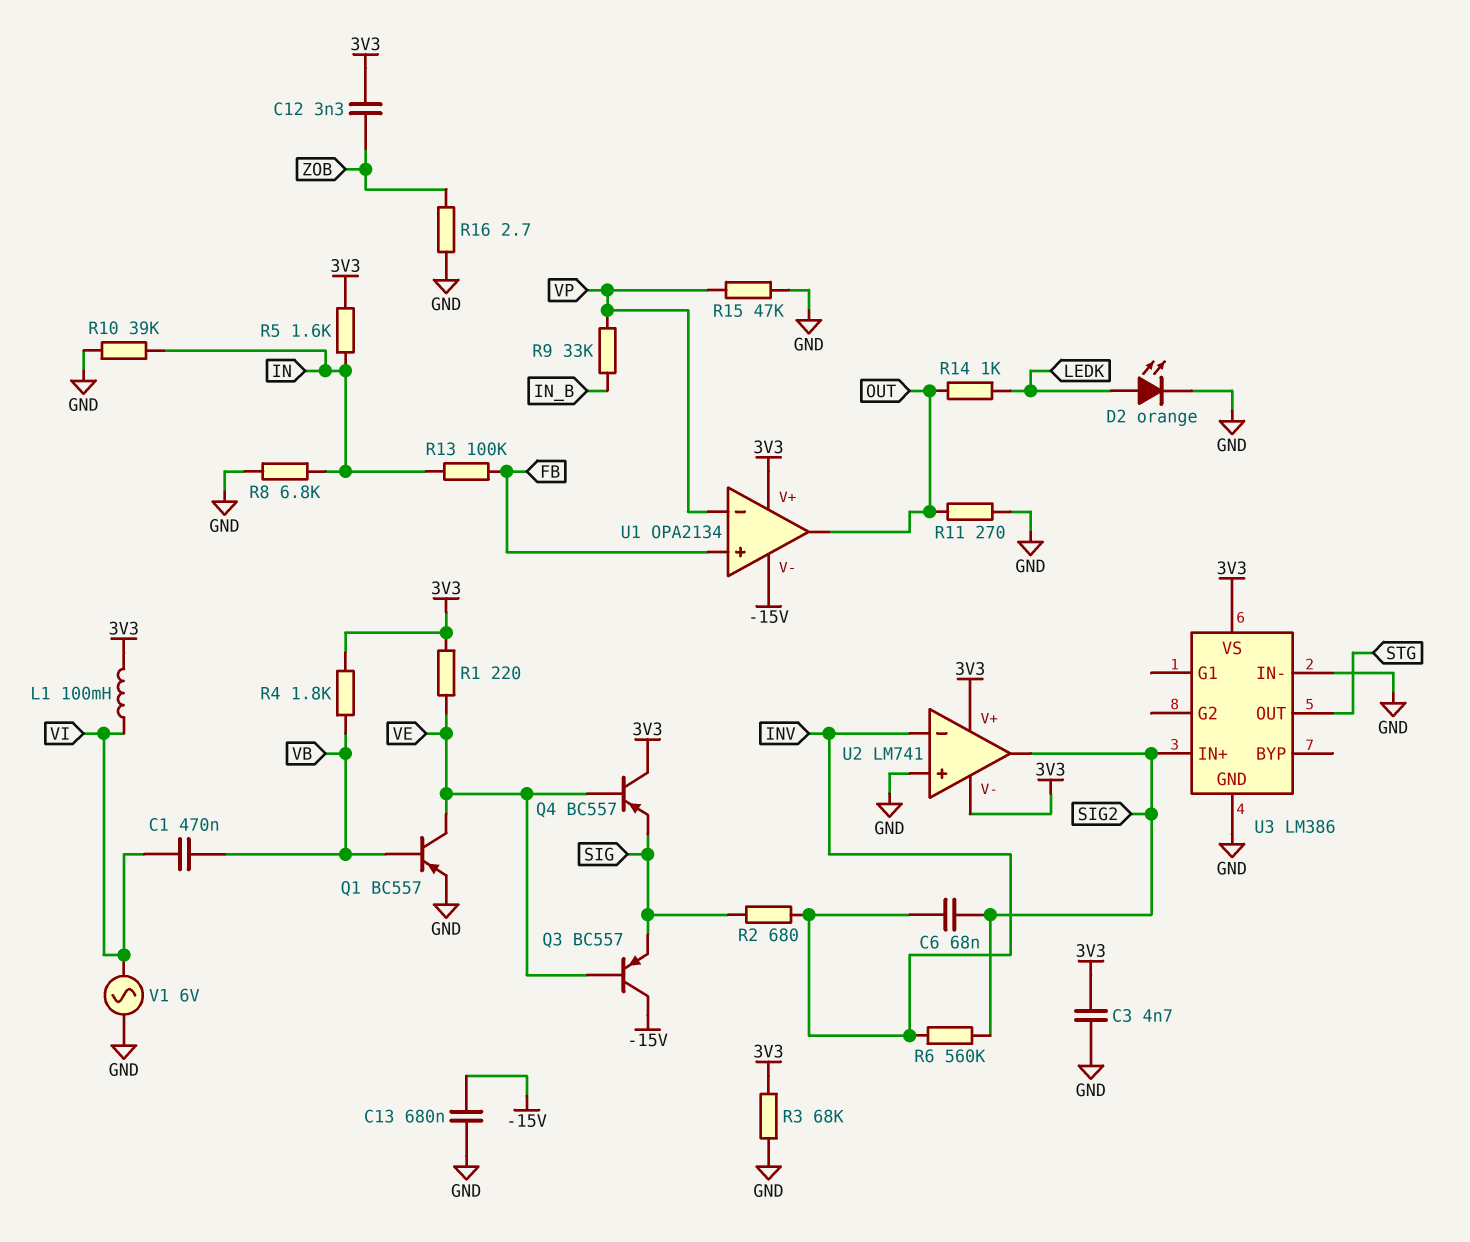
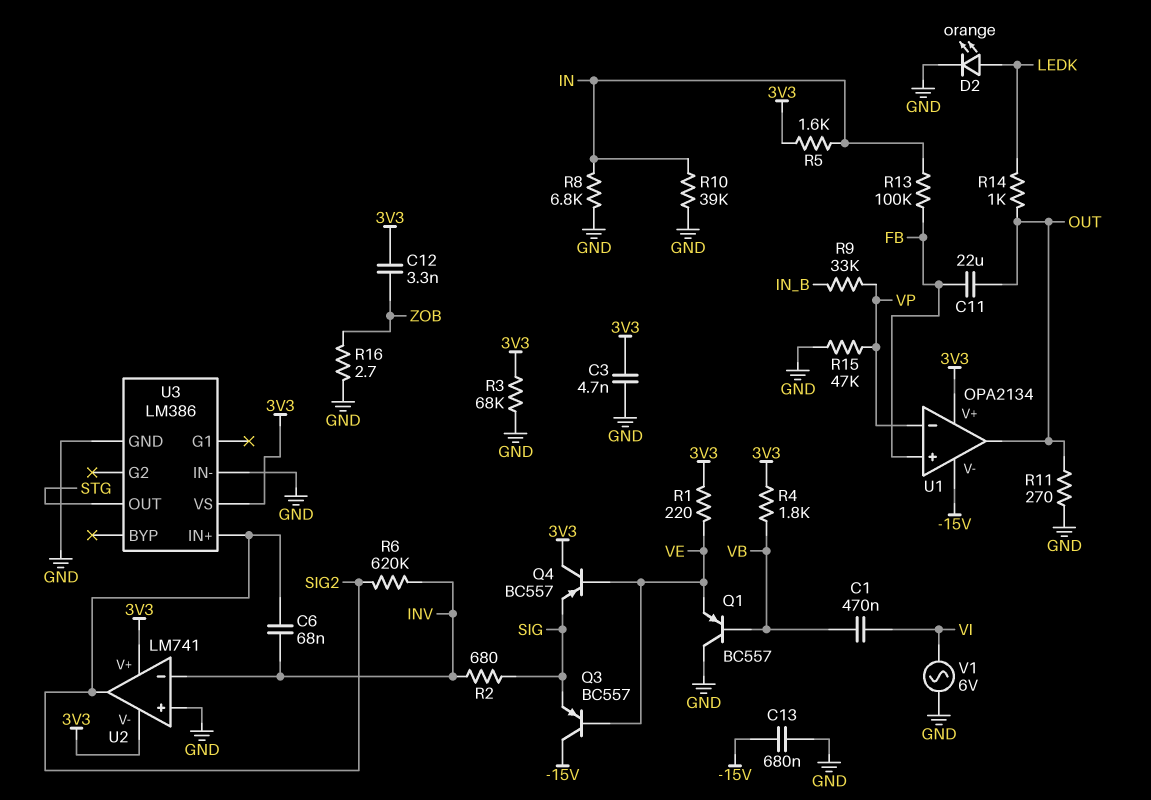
C11: none -> 22uF (FB, OUT)
L1: 100mH (3V3, VI) -> none
Q1: PNP BC557 (B VB, C VE, E GND) -> PNP BC557 (B VB, C GND, E VE)
R6: 560k (INV, SIG2) -> 620k (INV, SIG2)

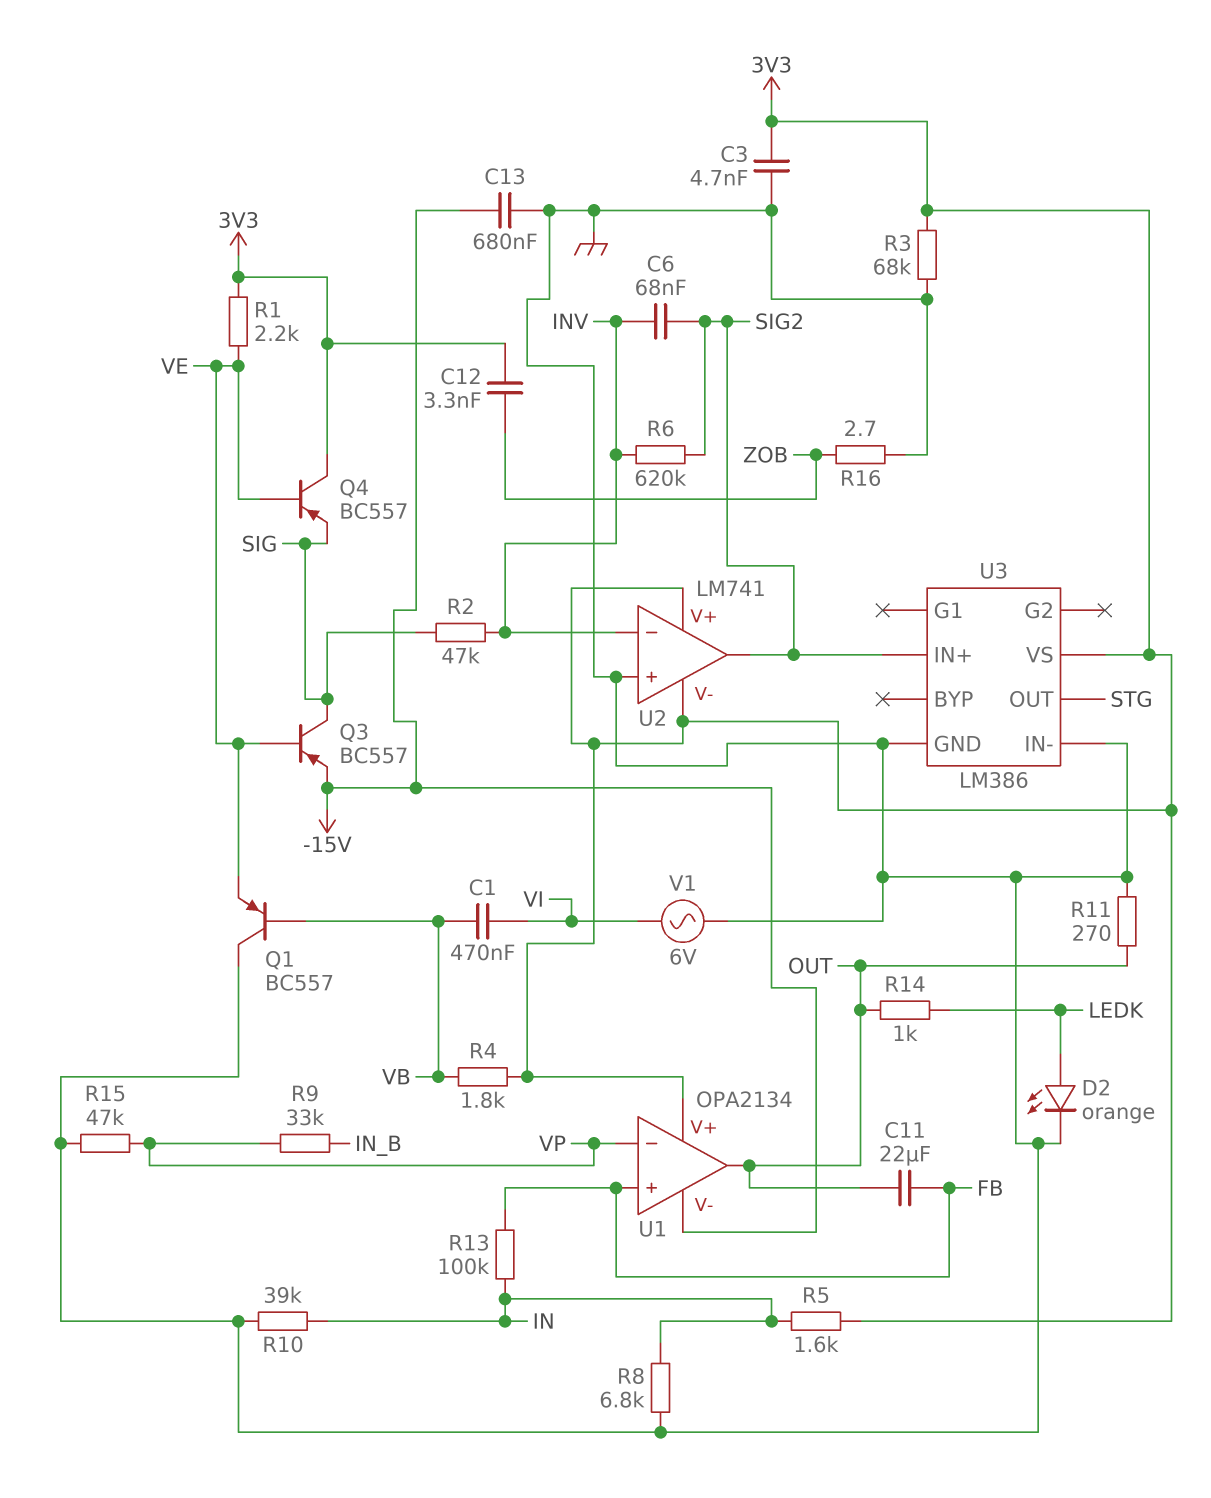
Q3: PNP BC557 (B VE, C -15V, E SIG) -> PNP BC557 (B VE, C SIG, E -15V)
R1: 220 (3V3, VE) -> 2.2k (3V3, VE)
R2: 680 (INV, SIG) -> 47k (INV, SIG)

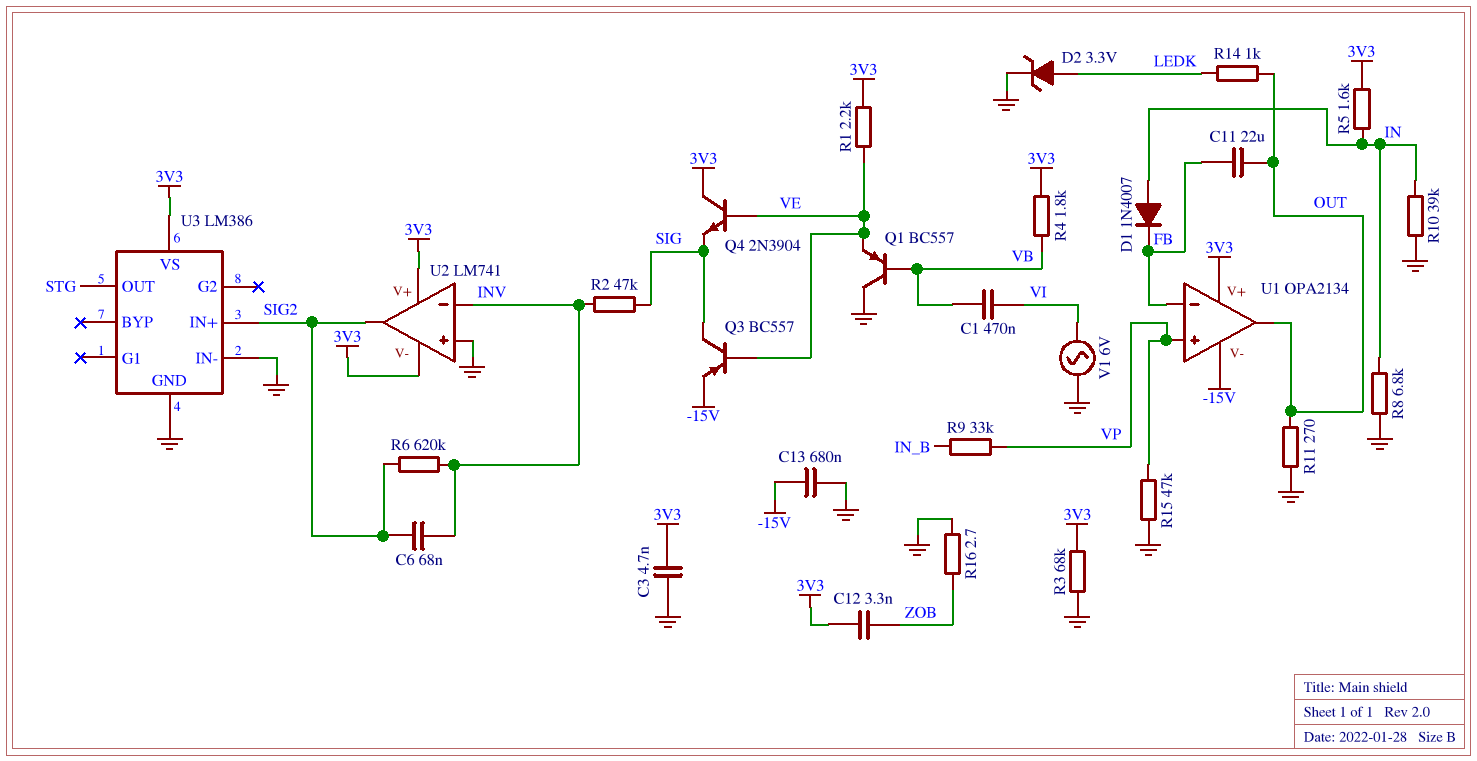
D1: none -> diode 1N4007 (A IN, K FB)
D2: LED orange (A LEDK, K GND) -> zener 3.3V (A LEDK, K GND)
Q4: PNP BC557 (B VE, C 3V3, E SIG) -> NPN 2N3904 (B VE, C 3V3, E SIG)
R13: 100k (FB, IN) -> none
U1 pin in+: FB -> VP
U1 pin in-: VP -> FB

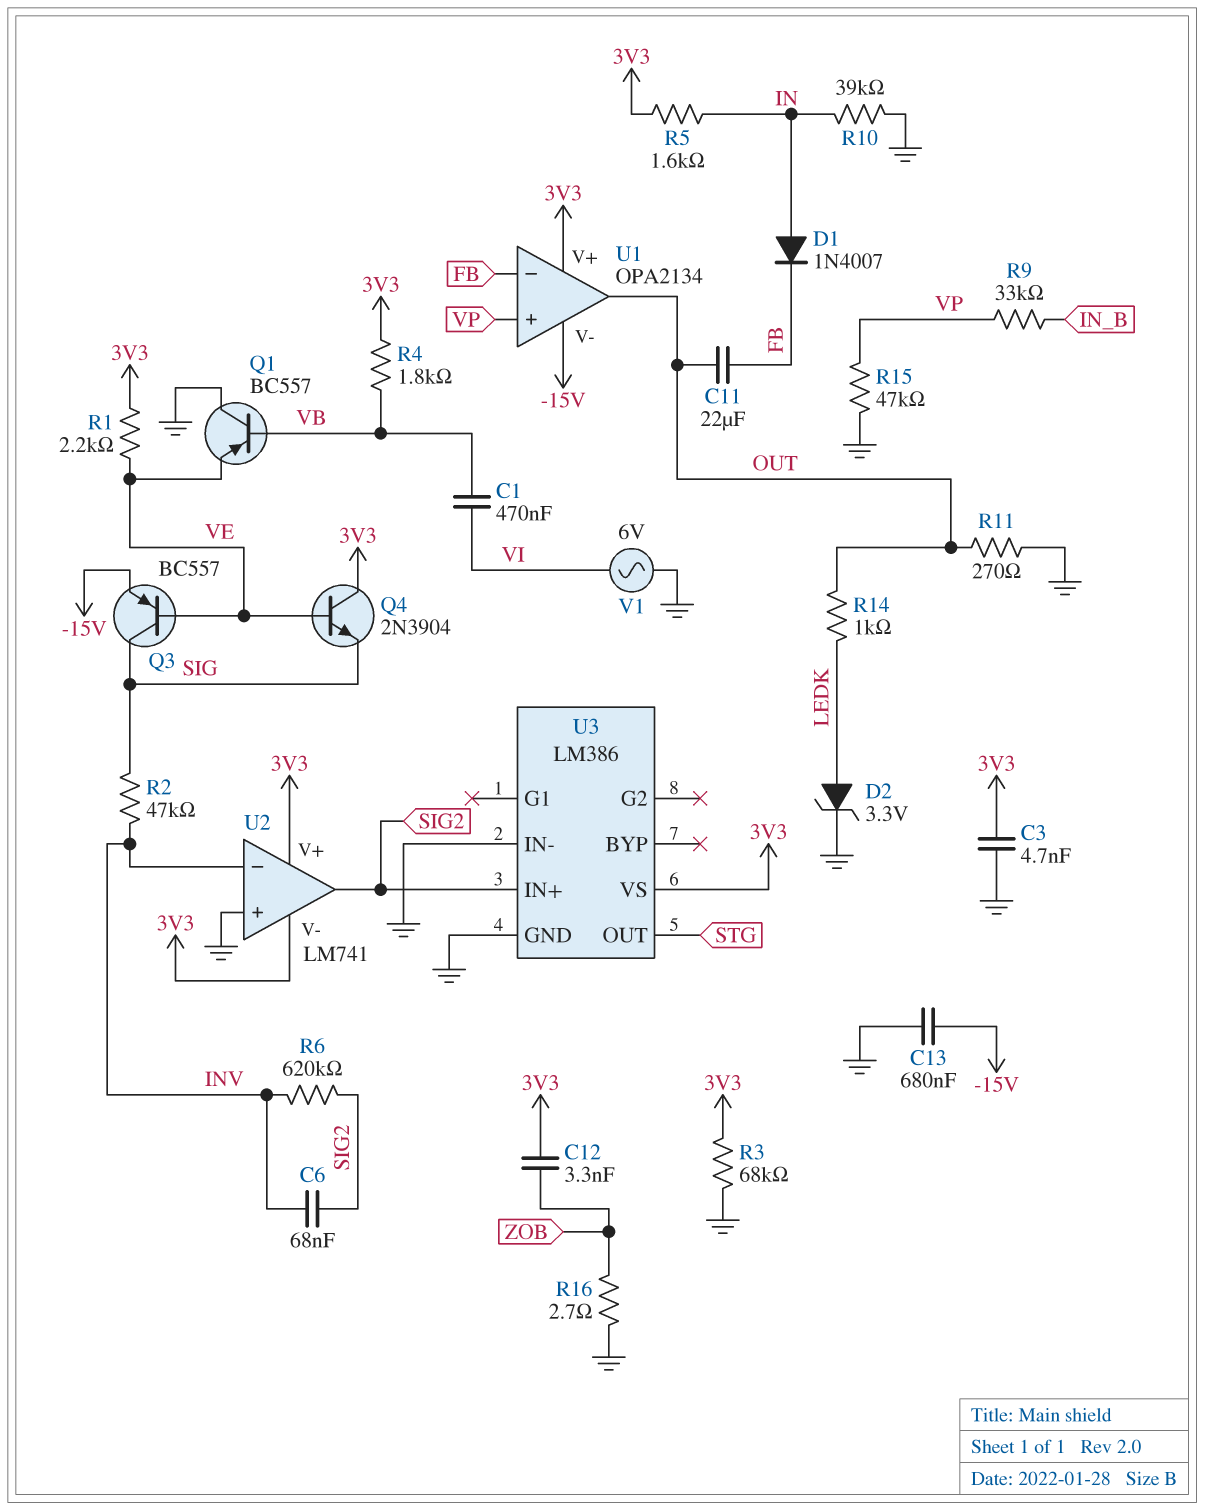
R8: 6.8k (GND, IN) -> none

